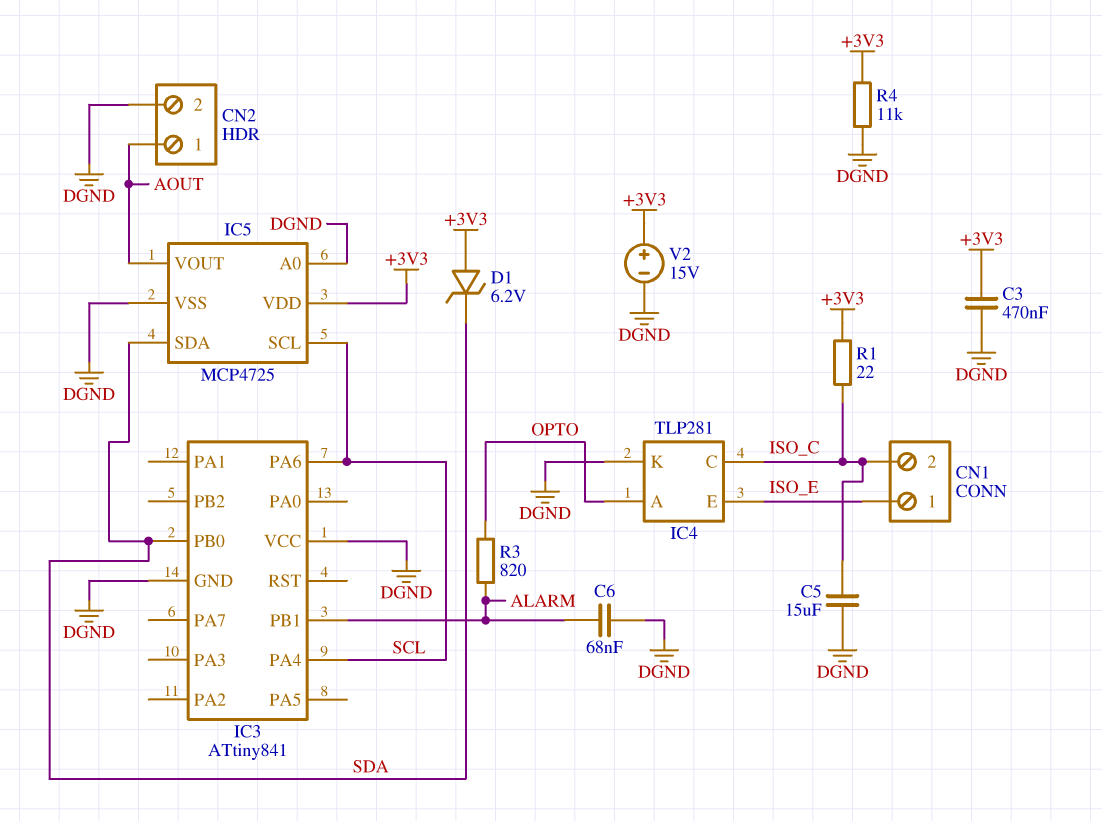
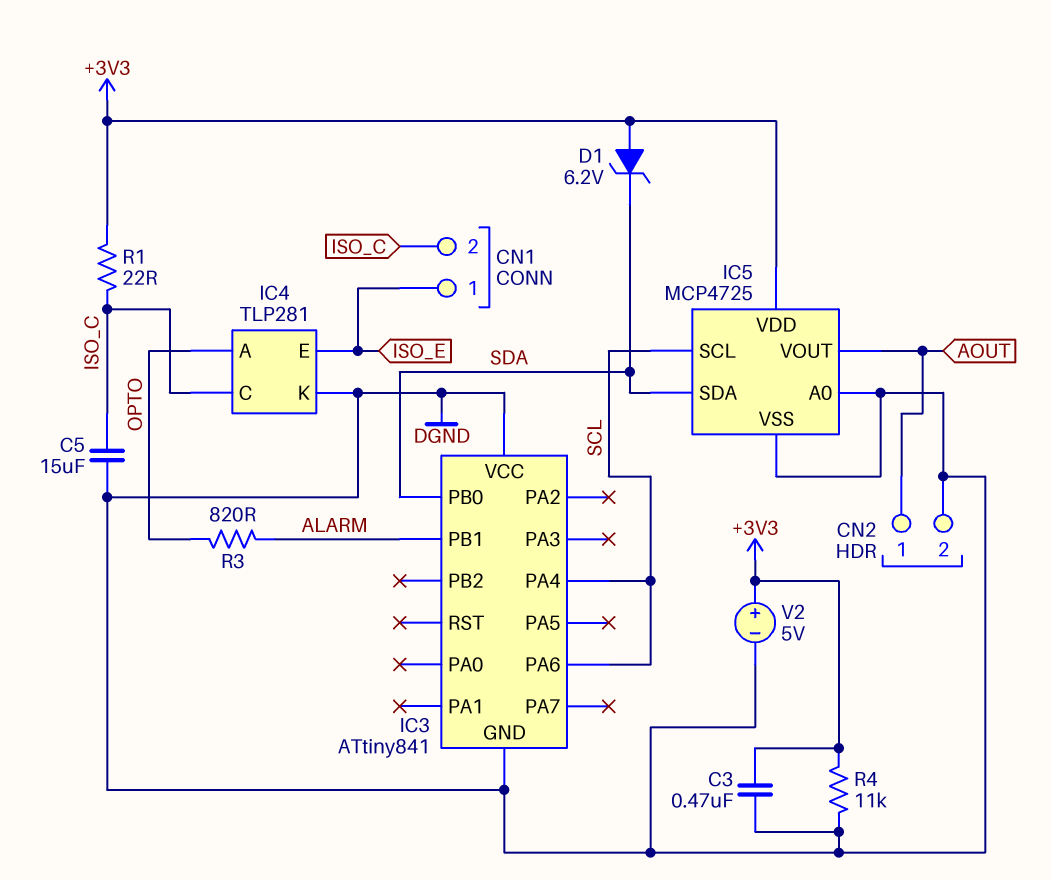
C6: 68nF (ALARM, DGND) -> none
V2: 15V (plus +3V3, minus DGND) -> 5V (plus +3V3, minus DGND)

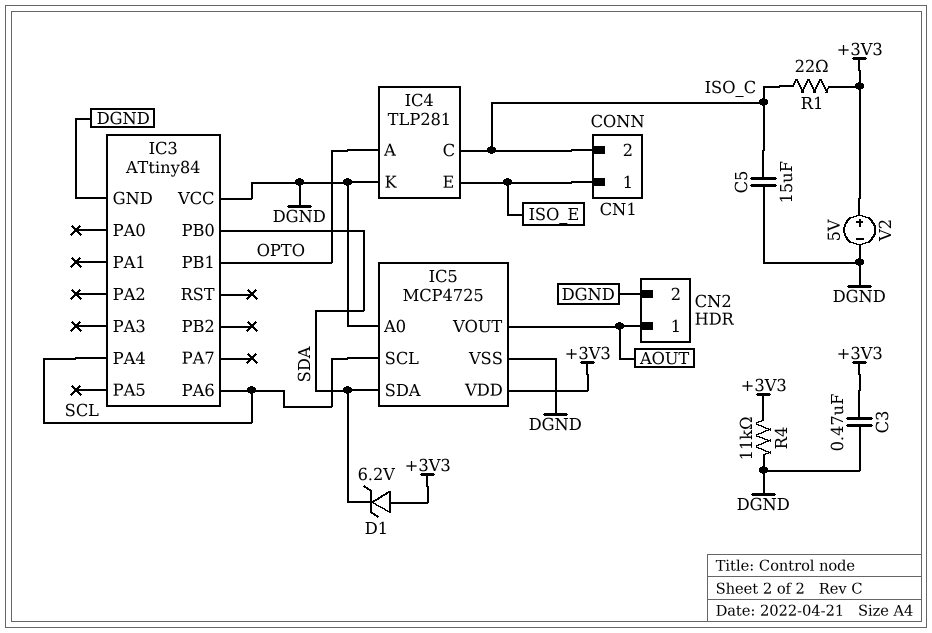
IC3: ATtiny841 -> ATtiny84
IC3 pin PB1: ALARM -> OPTO
R3: 820 (ALARM, OPTO) -> none

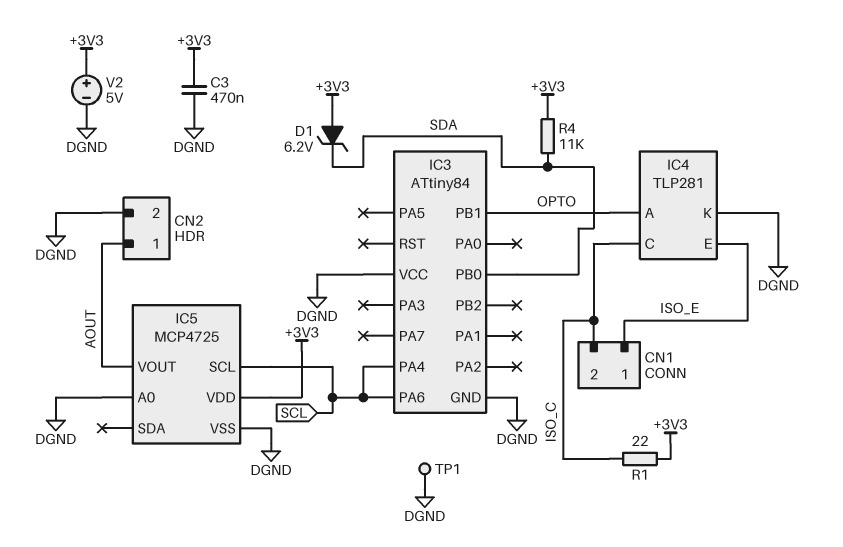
C5: 15uF (DGND, ISO_C) -> none
IC5 pin SDA: SDA -> none
R4: 11k (+3V3, DGND) -> 11k (+3V3, SDA)
TP1: none -> test point (DGND)

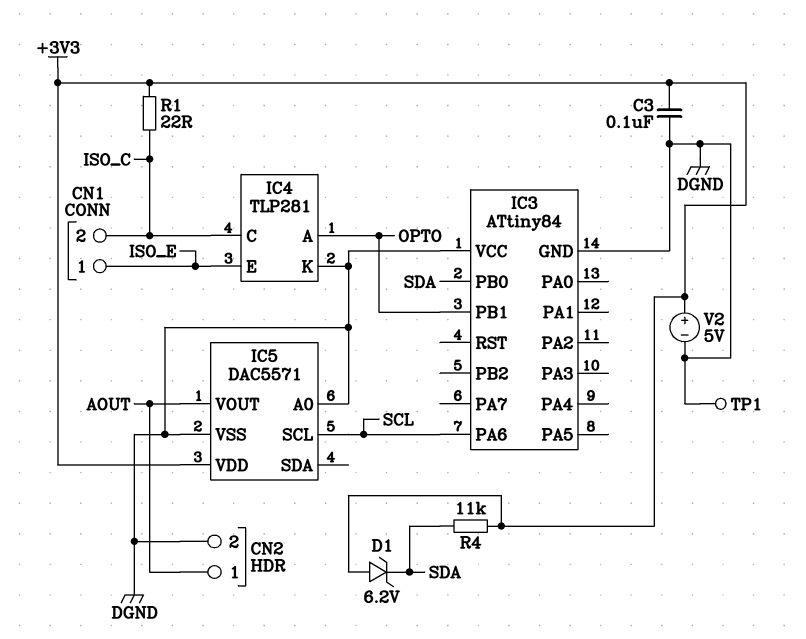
C3: 470nF (+3V3, DGND) -> 100nF (+3V3, DGND)
IC3 pin PA4: SCL -> none
IC5: MCP4725 -> DAC5571

